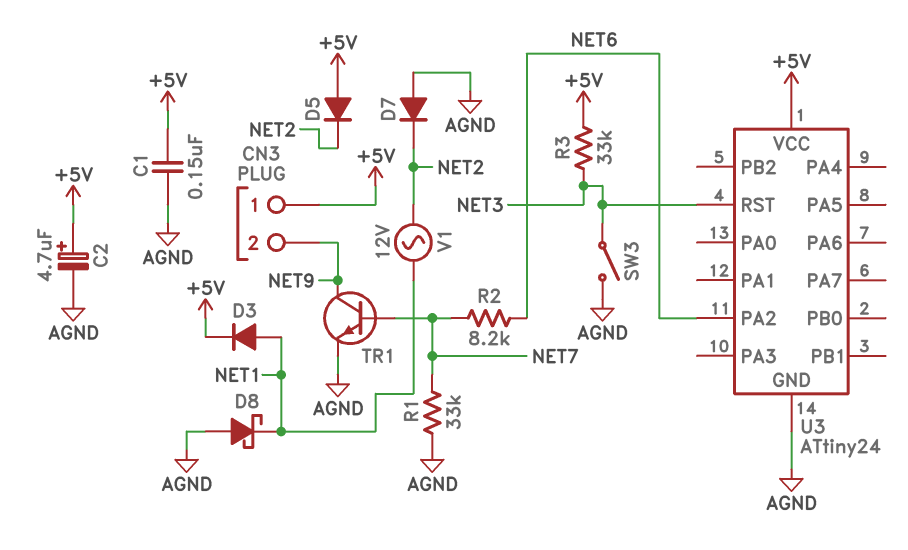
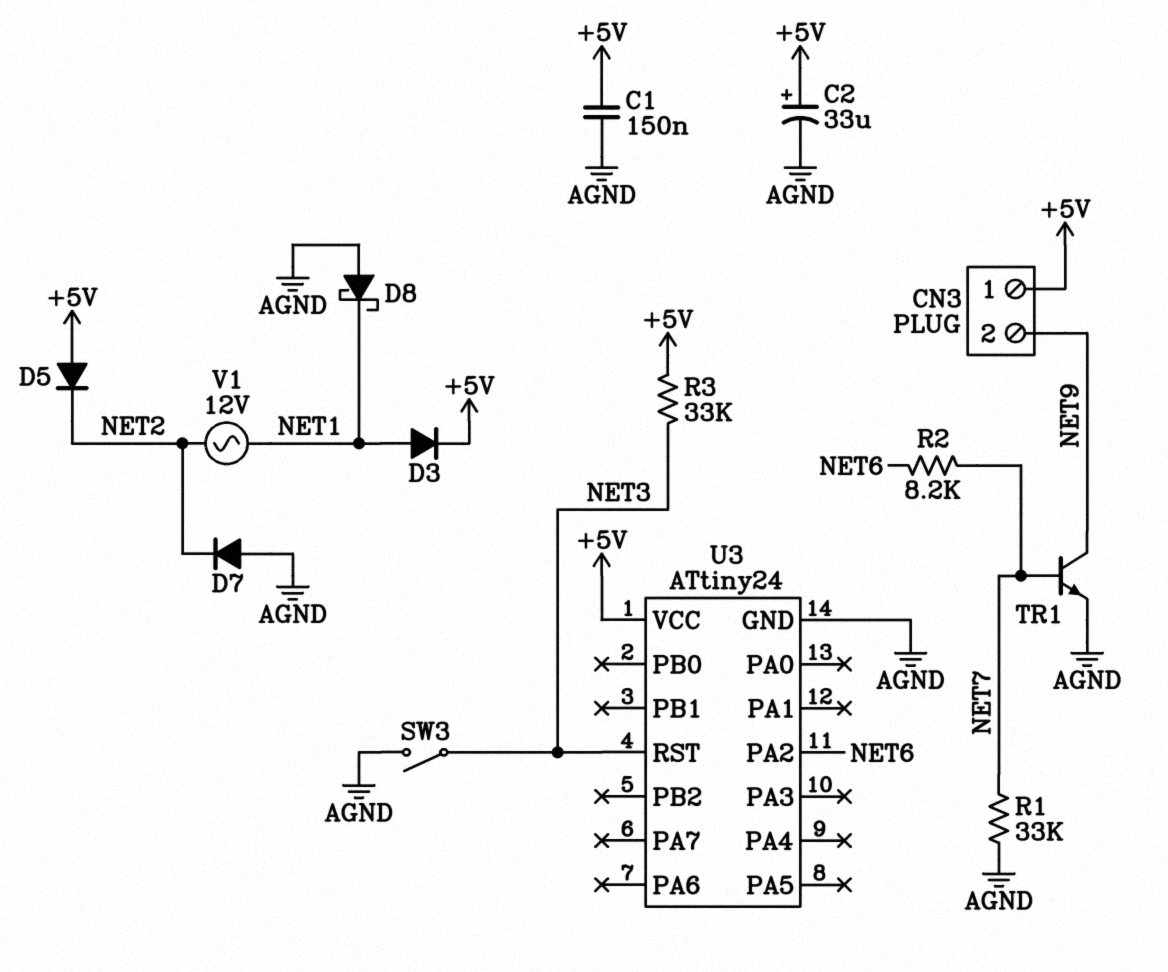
C2: 4.7uF (plus +5V, minus AGND) -> 33uF (plus +5V, minus AGND)

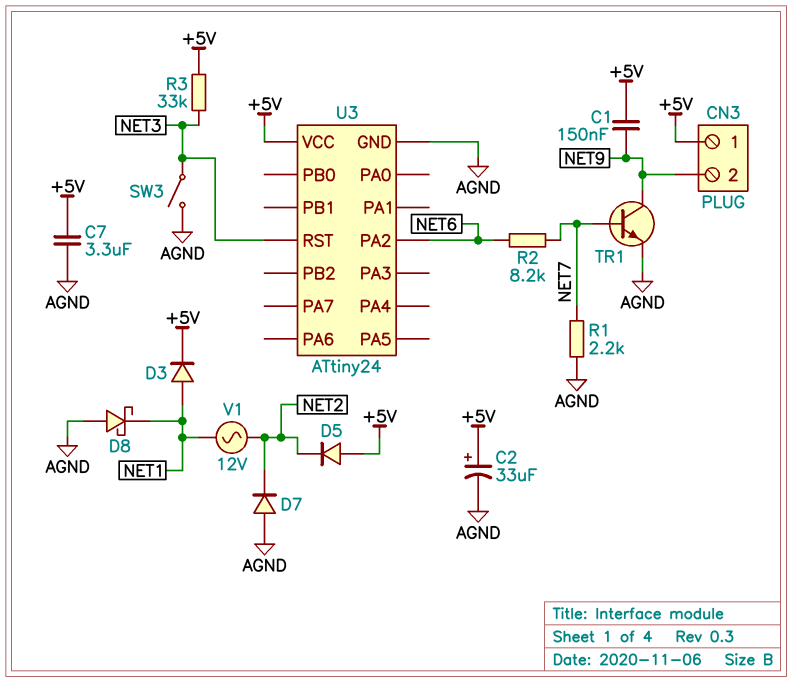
C1: 150nF (+5V, AGND) -> 150nF (+5V, NET9)
C7: none -> 3.3uF (+5V, AGND)
R1: 33k (AGND, NET7) -> 2.2k (AGND, NET7)

